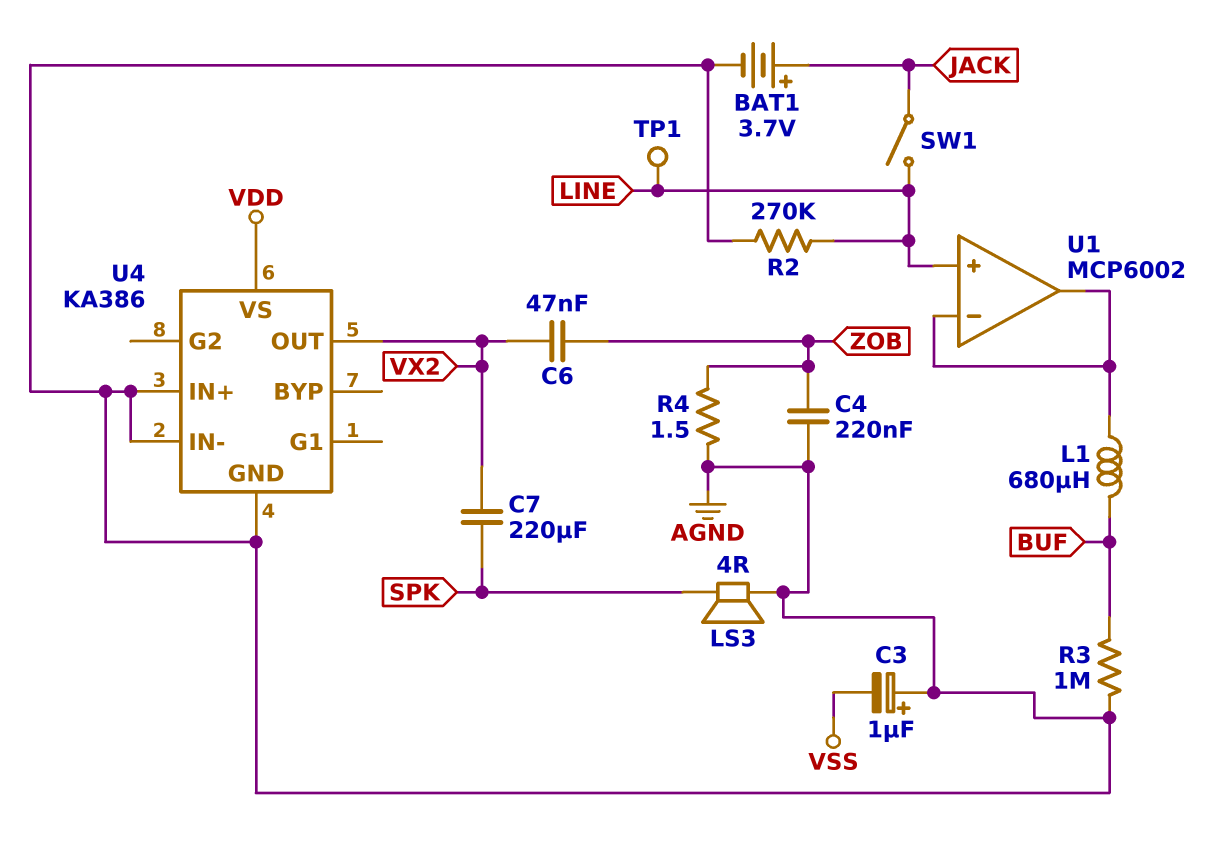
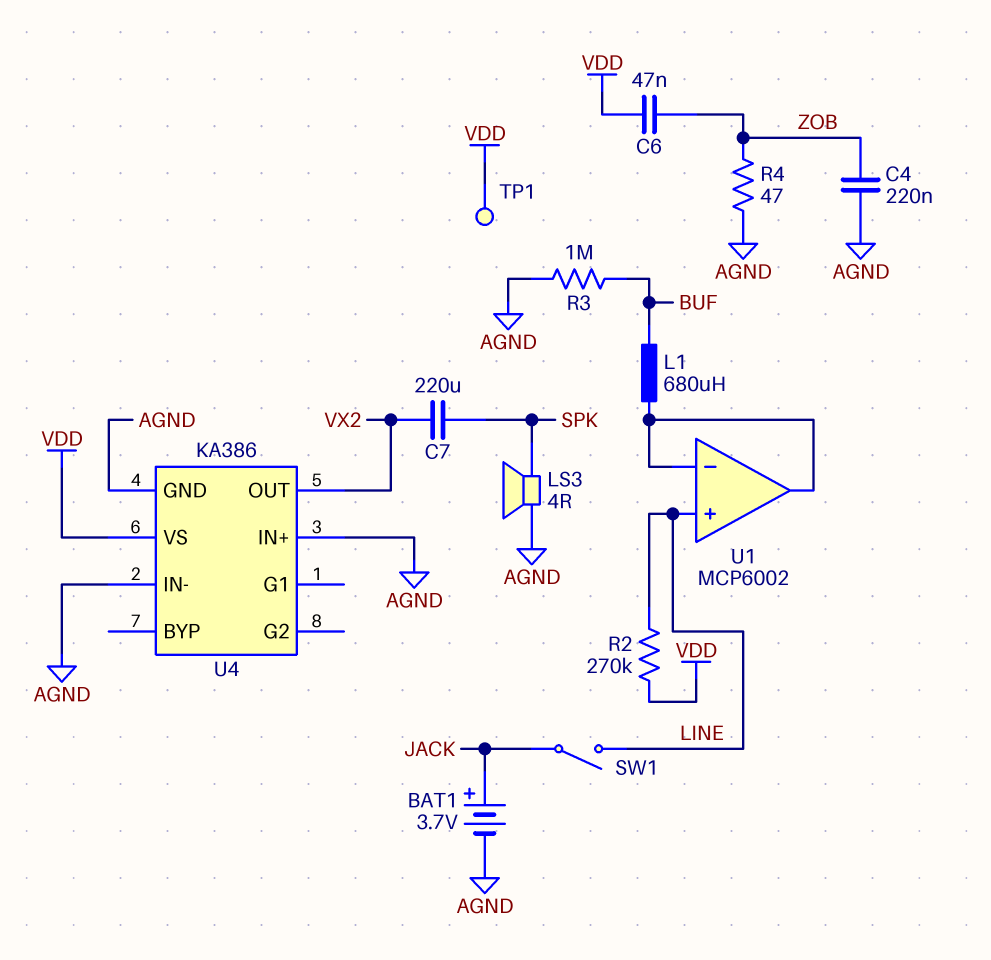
C3: 1uF (plus AGND, minus VSS) -> none
C6: 47nF (VX2, ZOB) -> 47nF (VDD, ZOB)
R2: 270k (AGND, LINE) -> 270k (LINE, VDD)
R4: 1.5 (AGND, ZOB) -> 47 (AGND, ZOB)
TP1: test point (LINE) -> test point (VDD)

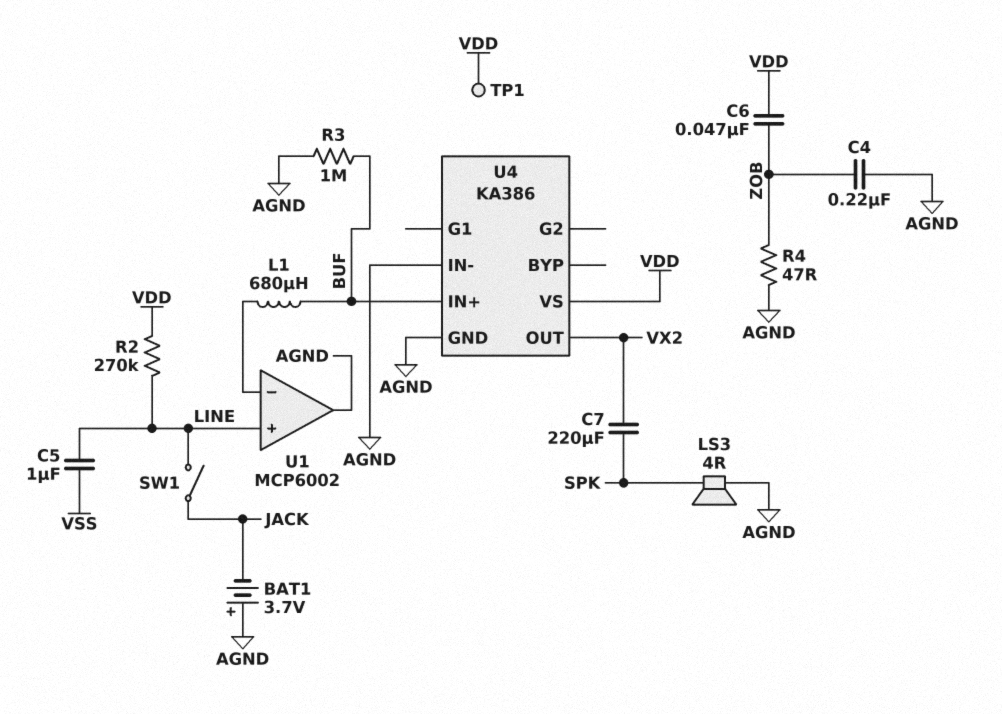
BAT1: 3.7V (plus JACK, minus AGND) -> 3.7V (plus AGND, minus JACK)
C5: none -> 1uF (LINE, VSS)
U1 pin out: U1/in- -> AGND
U4 pin IN+: AGND -> BUF

